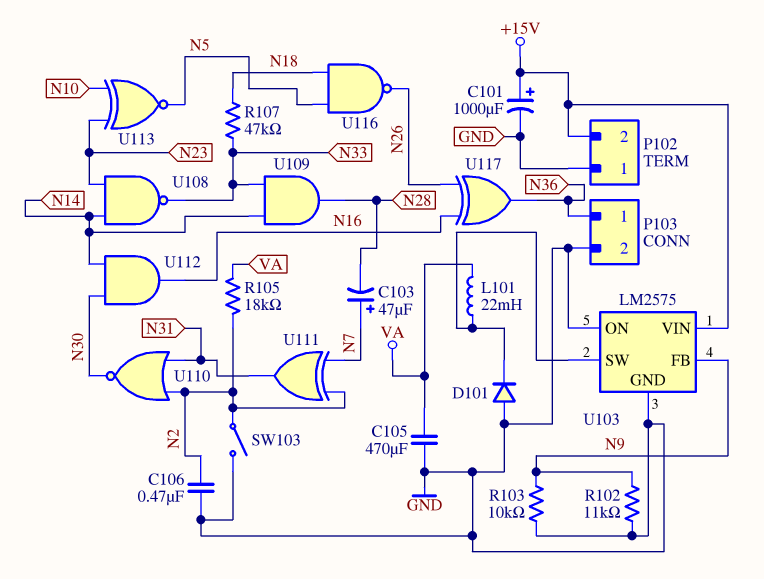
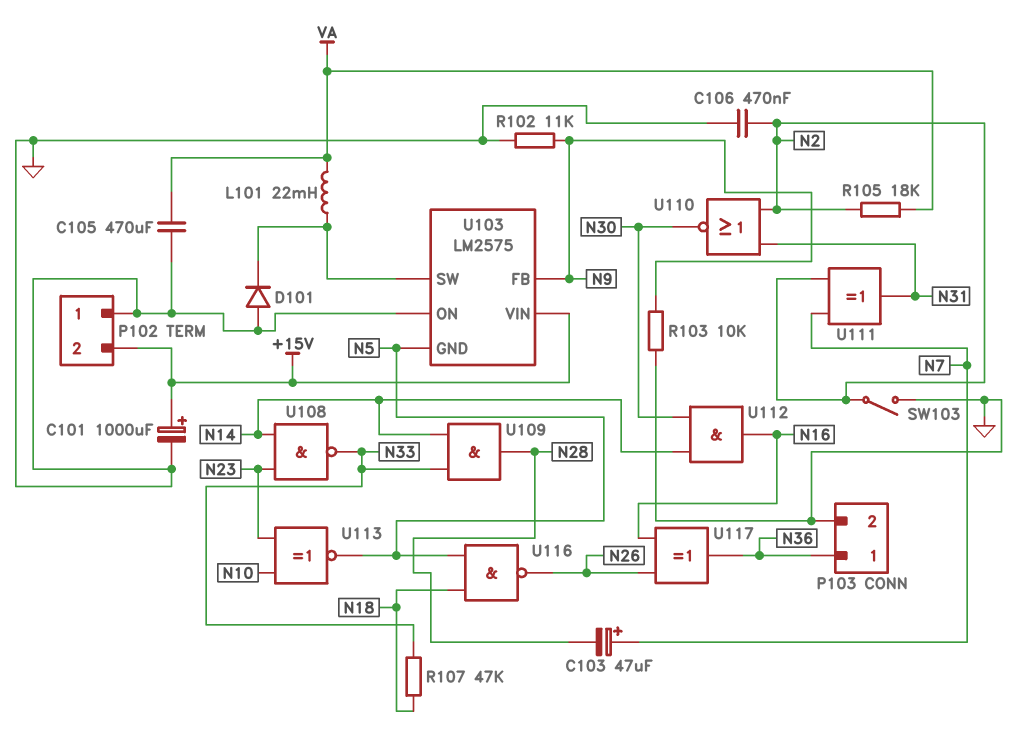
U103 pin GND: GND -> N5

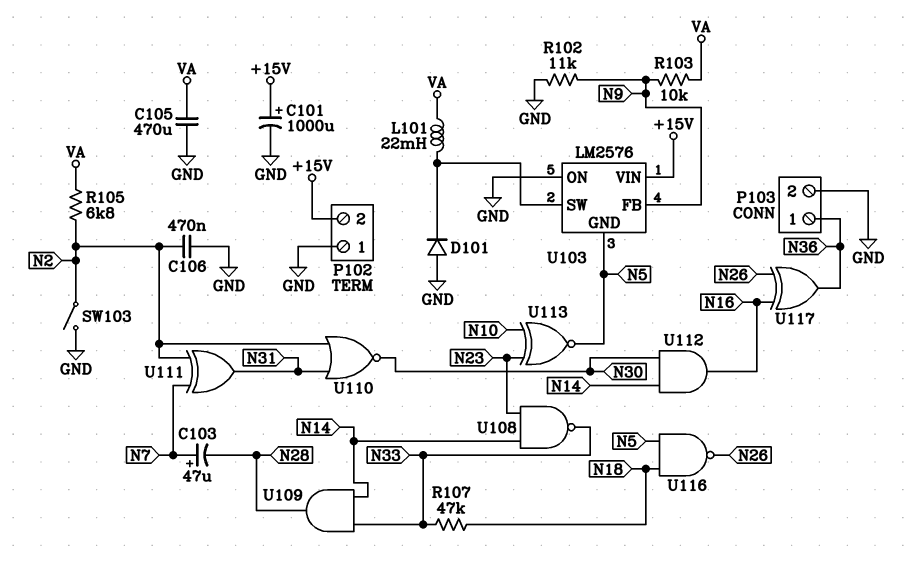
R103: 10k (GND, N9) -> 10k (N9, VA)
R105: 18k (N2, VA) -> 6.8k (N2, VA)
U103: LM2575 -> LM2576

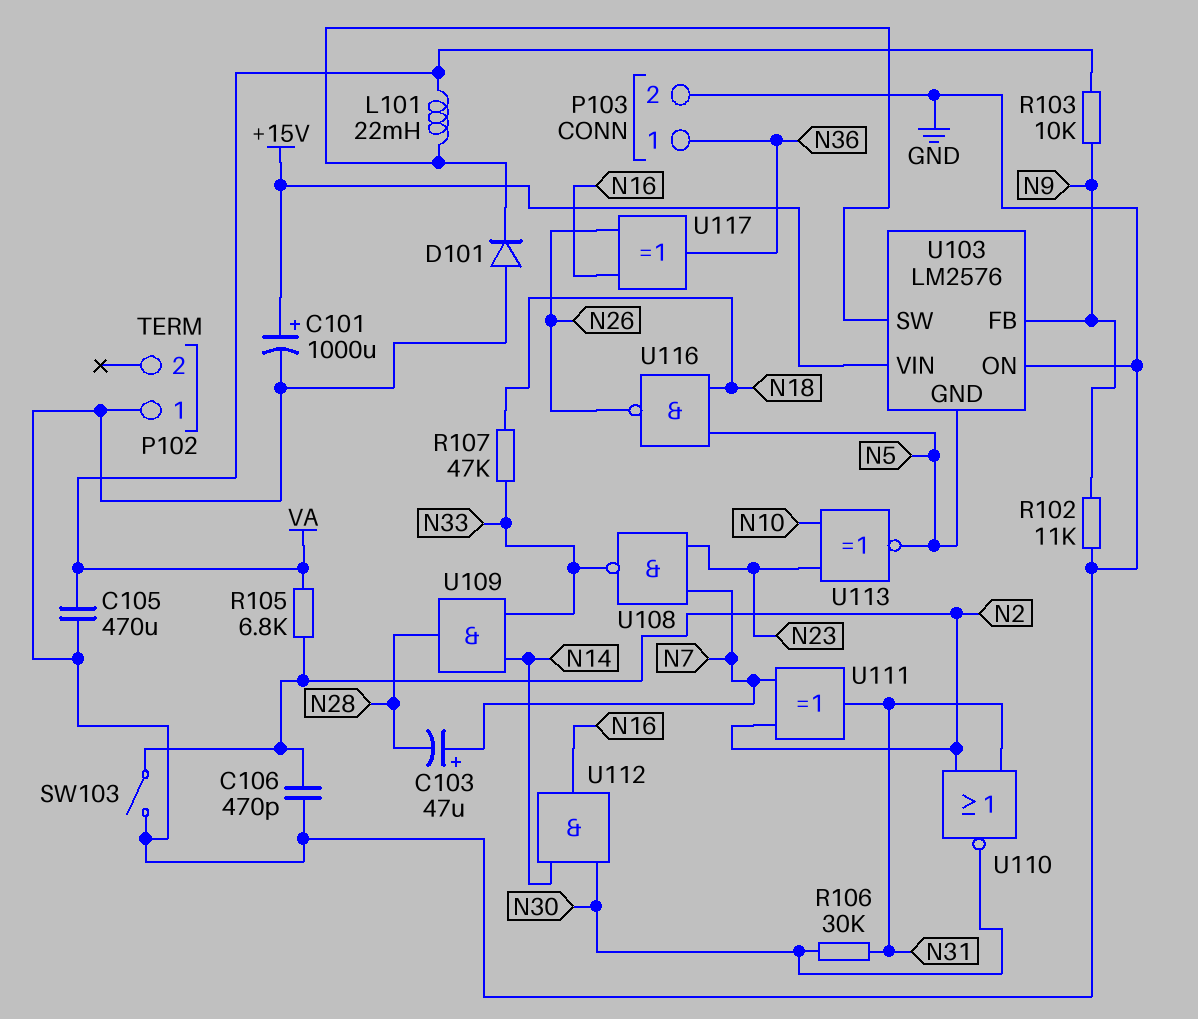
C106: 470nF (GND, N2) -> 470pF (GND, N2)
P102 pin 2: +15V -> none
R106: none -> 30k (N30, N31)
U108: NAND (in N14, in N23, out N33) -> NAND (in N7, in N23, out N33)

